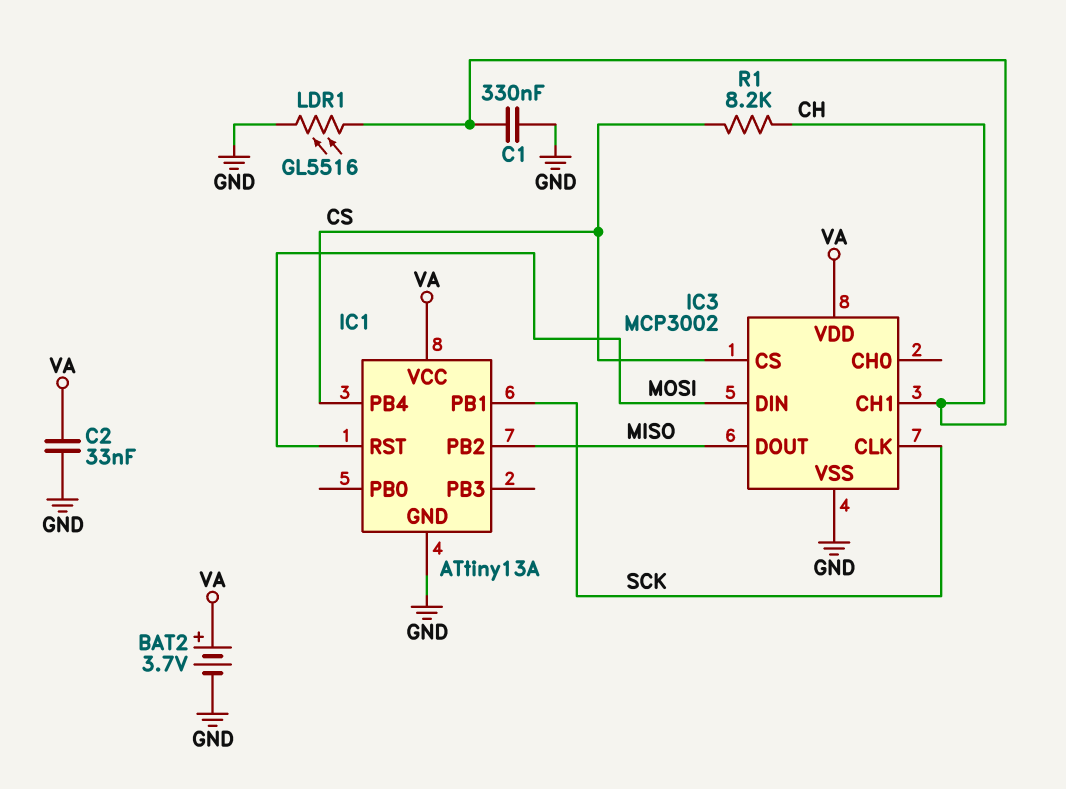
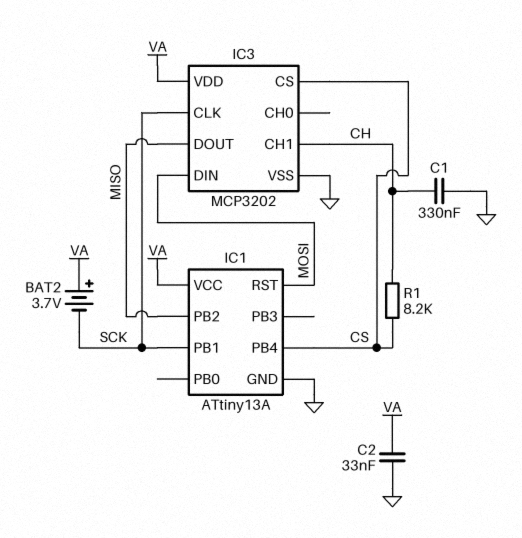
BAT2: 3.7V (plus VA, minus GND) -> 3.7V (plus VA, minus SCK)
IC3: MCP3002 -> MCP3202
LDR1: GL5516 (CH, GND) -> none

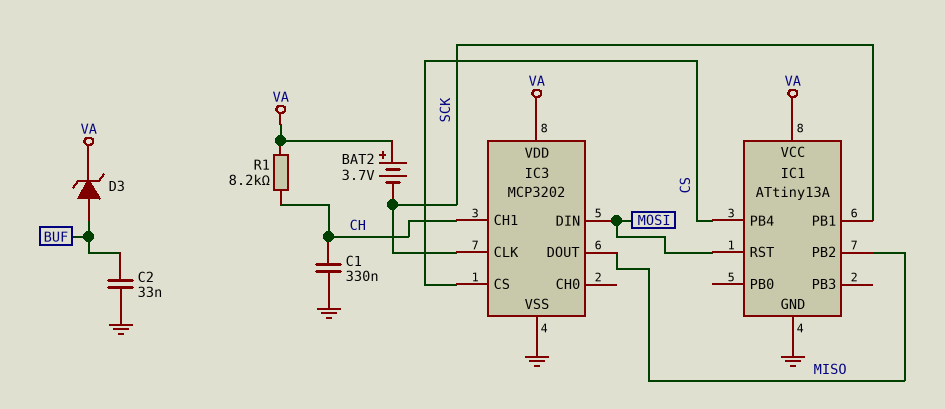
C2: 33nF (GND, VA) -> 33nF (BUF, GND)
D3: none -> zener (A BUF, K VA)
R1: 8.2k (CH, CS) -> 8.2k (CH, VA)

